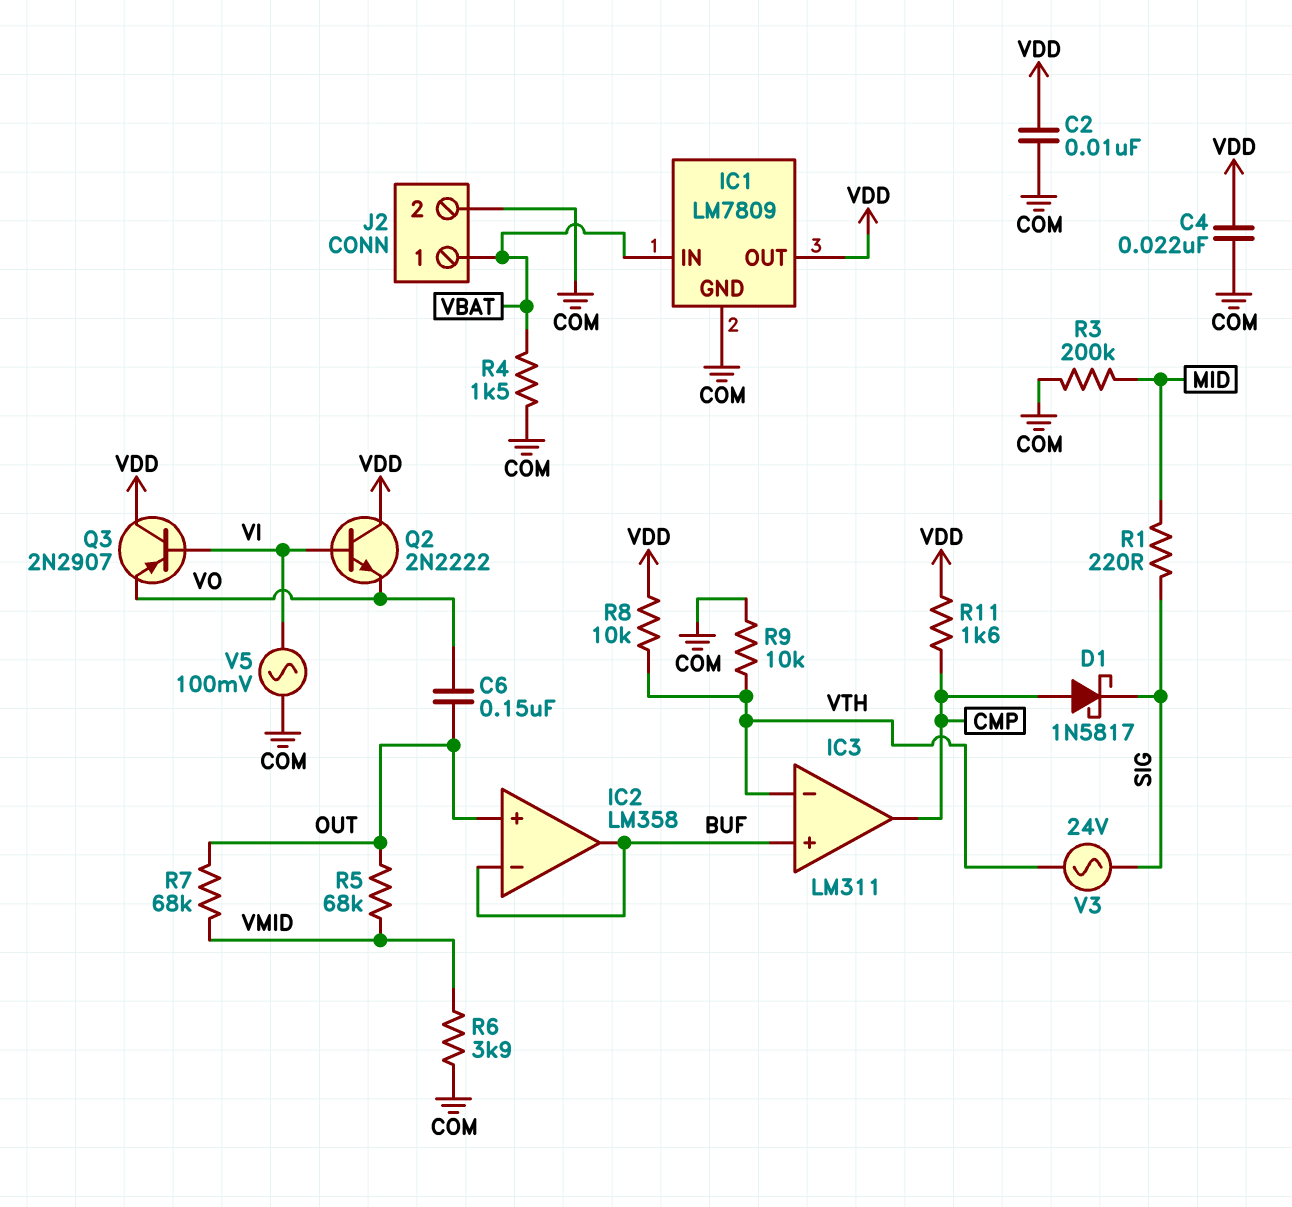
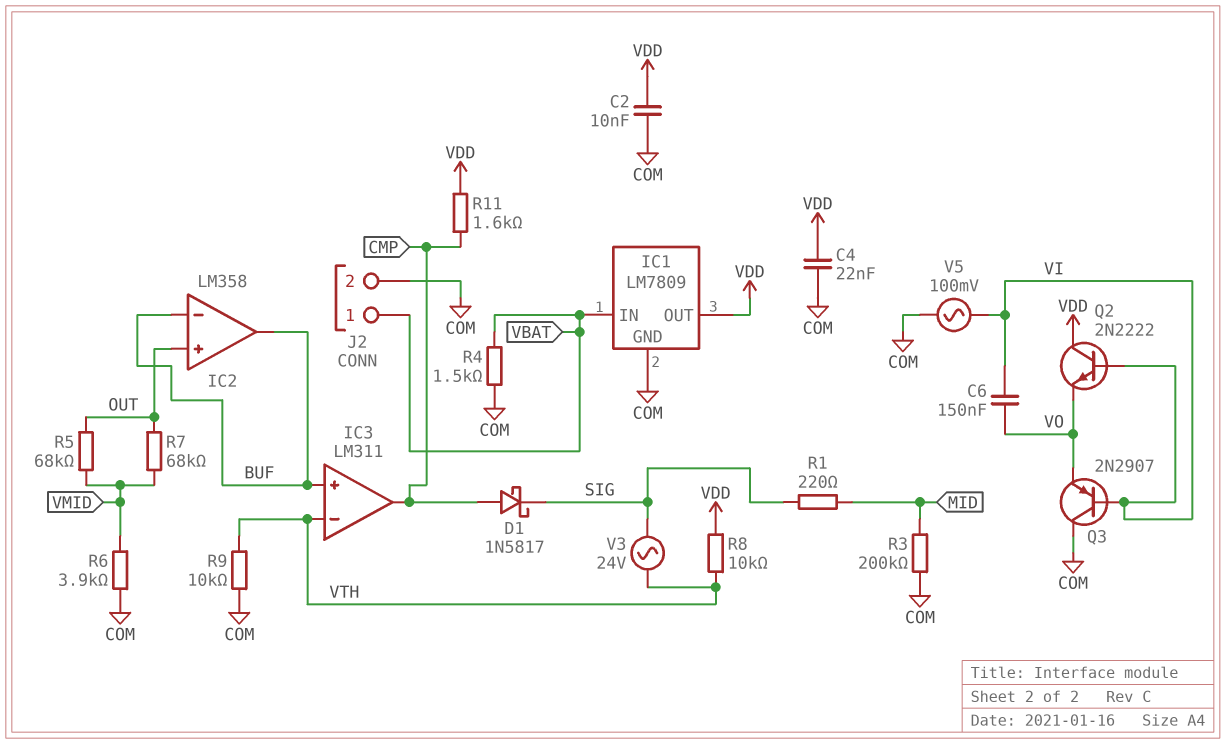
C6: 150nF (OUT, VO) -> 150nF (VI, VO)
Q3: PNP 2N2907 (B VI, C VDD, E VO) -> PNP 2N2907 (B VI, C COM, E VO)

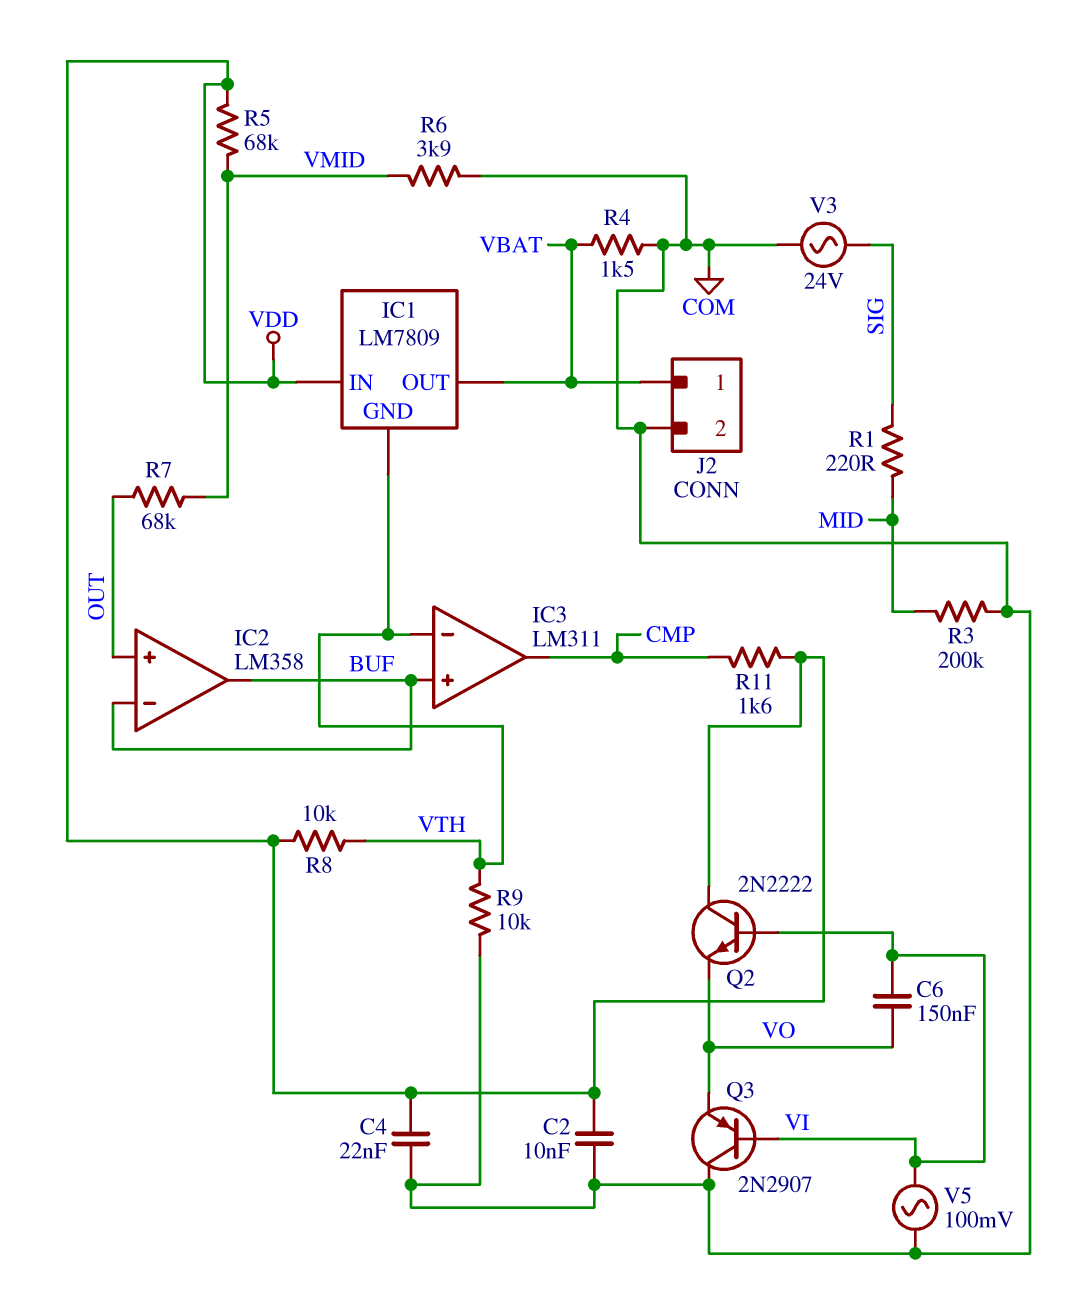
D1: schottky 1N5817 (A CMP, K SIG) -> none
IC1 pin GND: COM -> VTH
IC1 pin IN: VBAT -> VDD
IC1 pin OUT: VDD -> VBAT
R5: 68k (OUT, VMID) -> 68k (VDD, VMID)
V3: AC 24V (SIG, VTH) -> AC 24V (COM, SIG)

